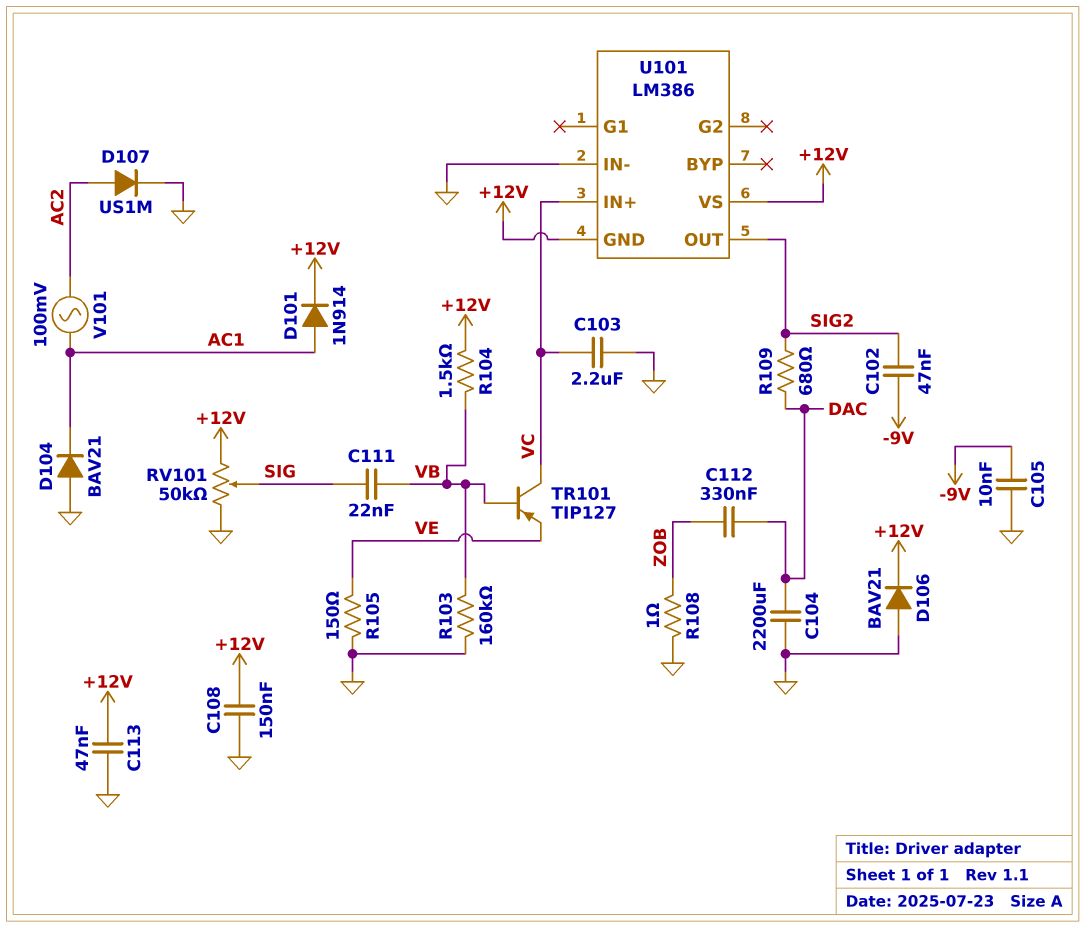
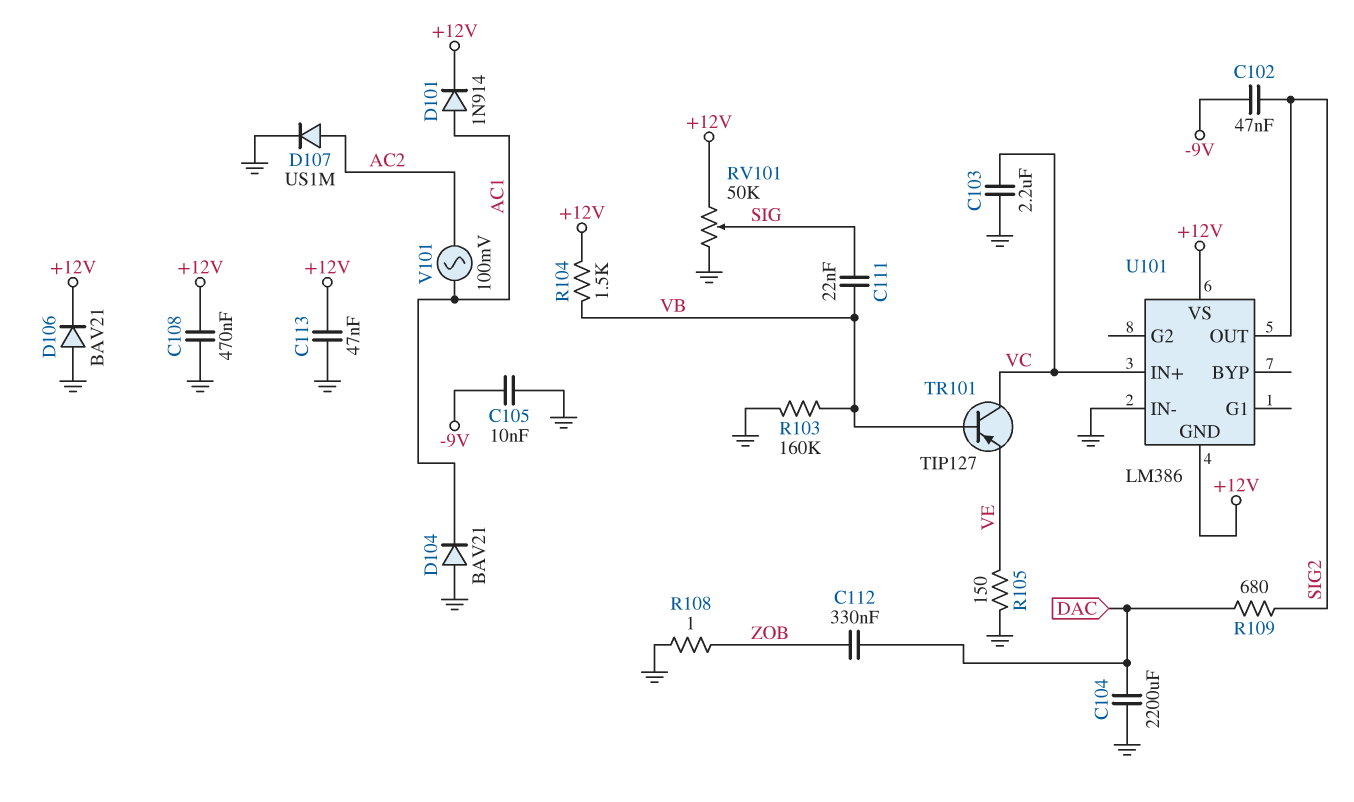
C108: 150nF (+12V, GND) -> 470nF (+12V, GND)

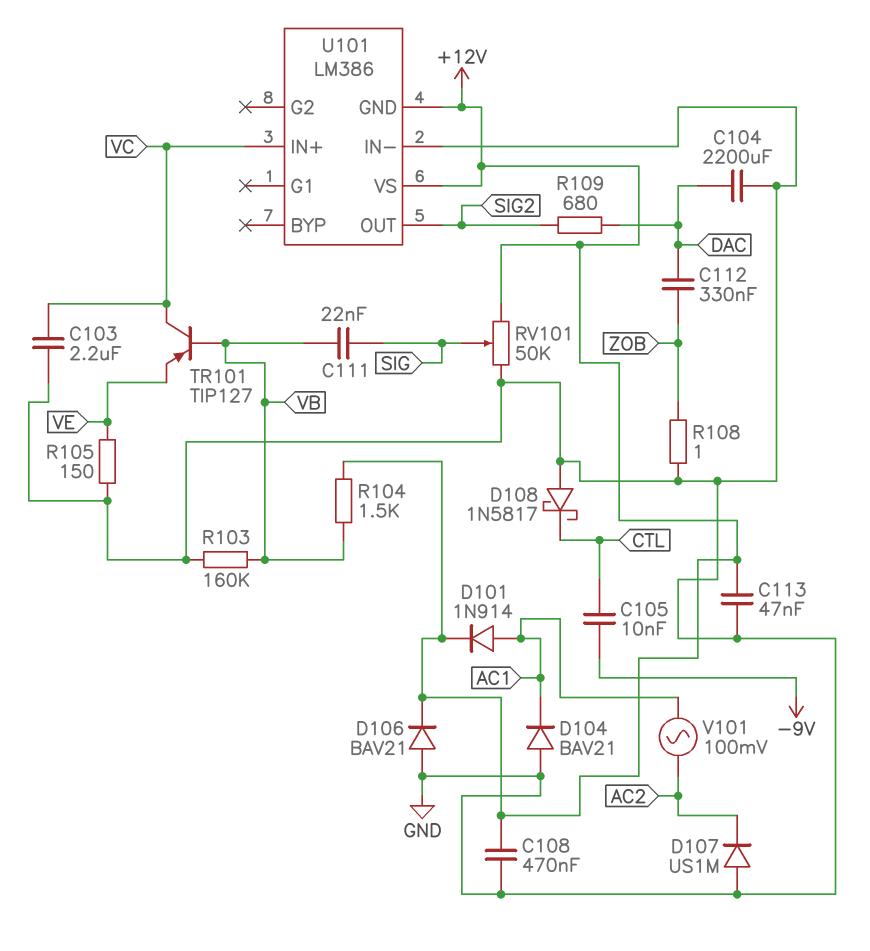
C102: 47nF (-9V, SIG2) -> none
C105: 10nF (-9V, GND) -> 10nF (-9V, CTL)
D107: diode US1M (A AC2, K GND) -> diode US1M (A GND, K AC2)
D108: none -> schottky 1N5817 (A GND, K CTL)

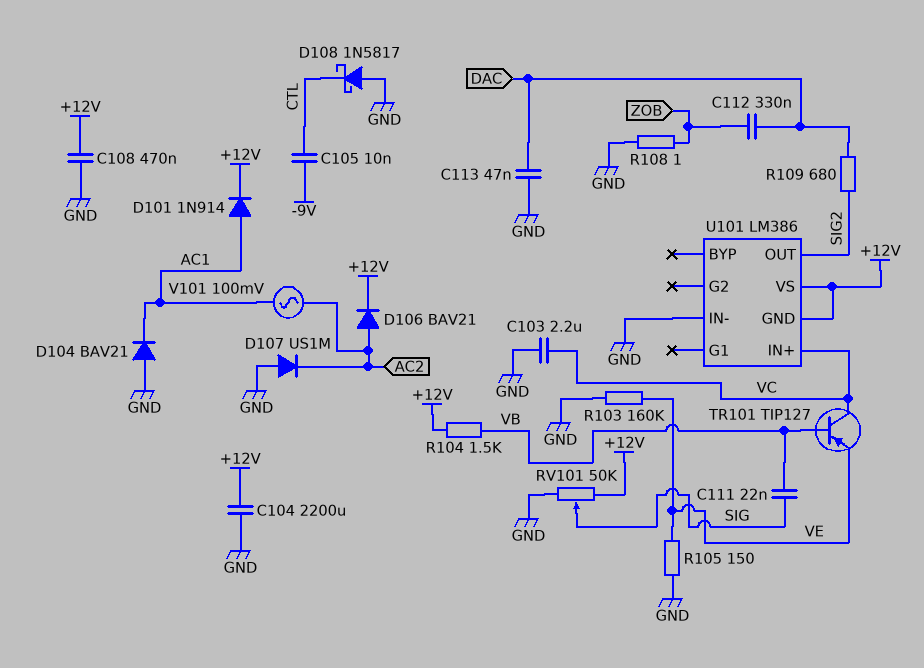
C104: 2200uF (DAC, GND) -> 2200uF (+12V, GND)
C113: 47nF (+12V, GND) -> 47nF (DAC, GND)
D106: diode BAV21 (A GND, K +12V) -> diode BAV21 (A AC2, K +12V)
R103: 160k (GND, VB) -> 160k (GND, VE)

